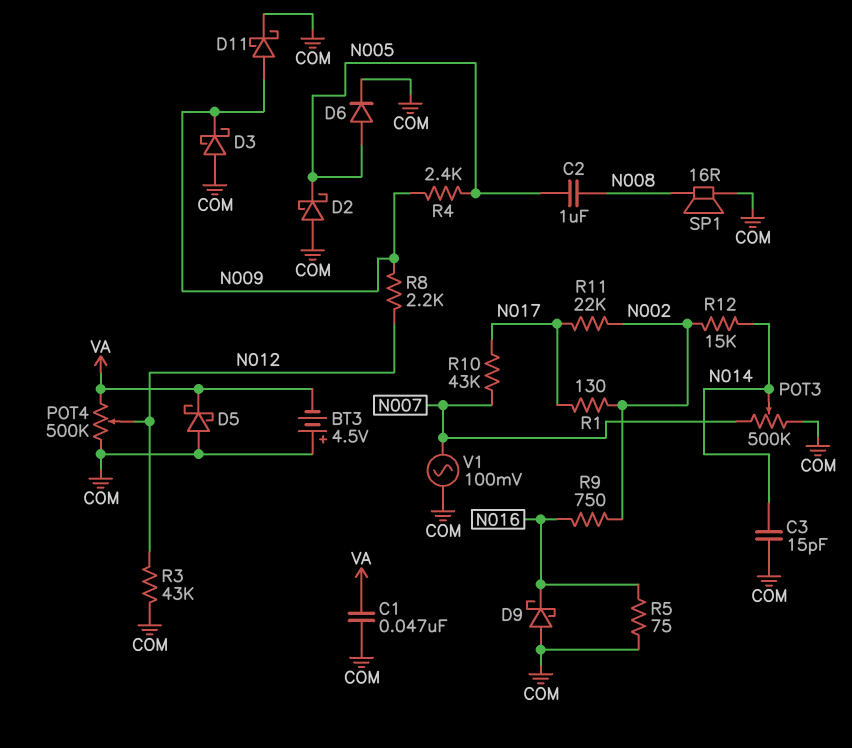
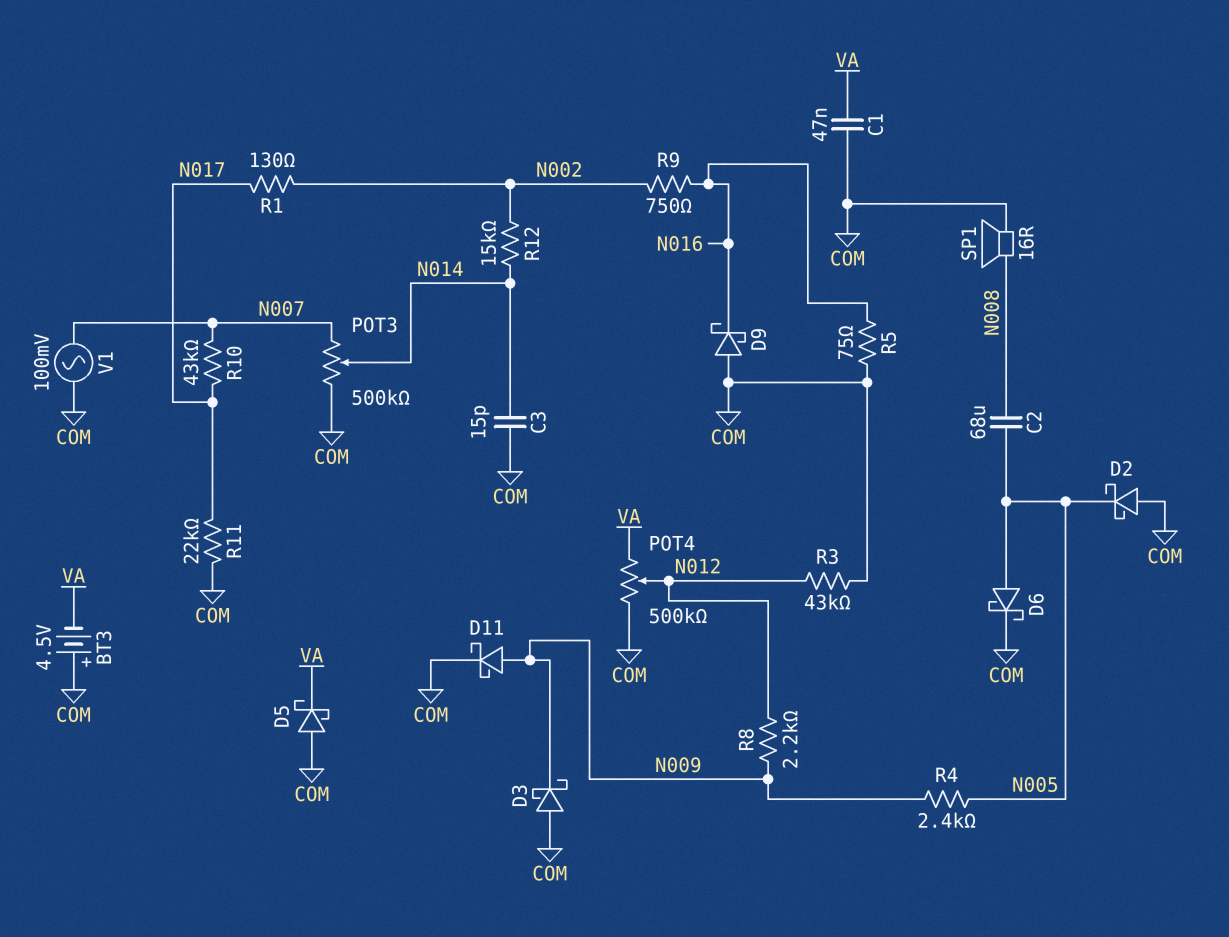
C2: 1uF (N005, N008) -> 68uF (N005, N008)
D6: diode (A N005, K COM) -> schottky (A N005, K COM)
R11: 22k (N002, N017) -> 22k (COM, N017)

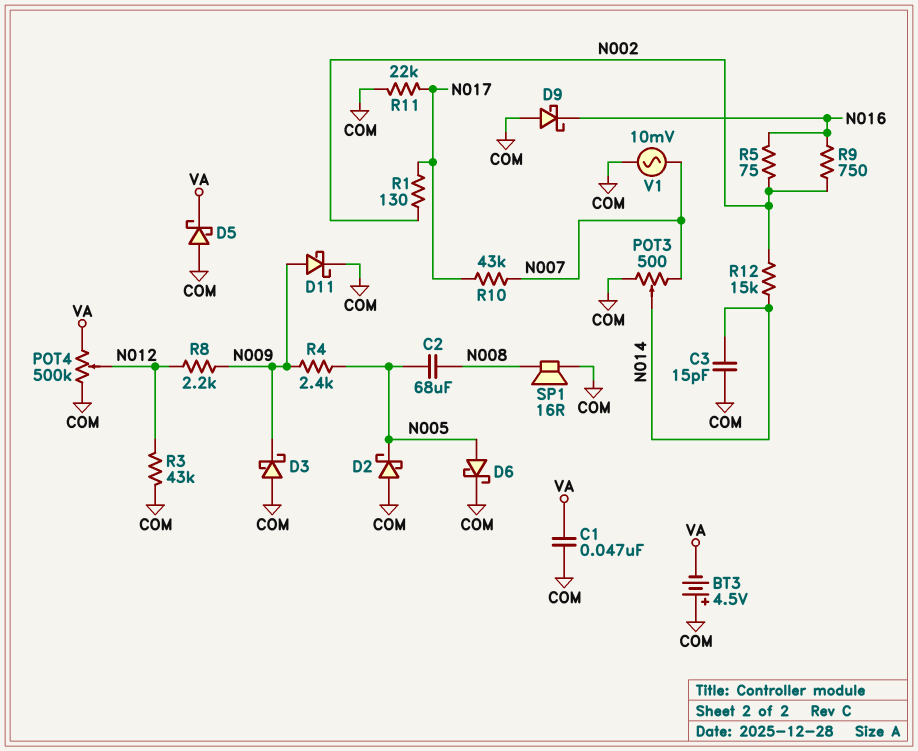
POT3: 500k (COM, N007, wiper N014) -> 500 (COM, N007, wiper N014)
R5: 75 (COM, N016) -> 75 (N002, N016)
V1: AC 100mV (COM, N007) -> AC 10mV (COM, N007)

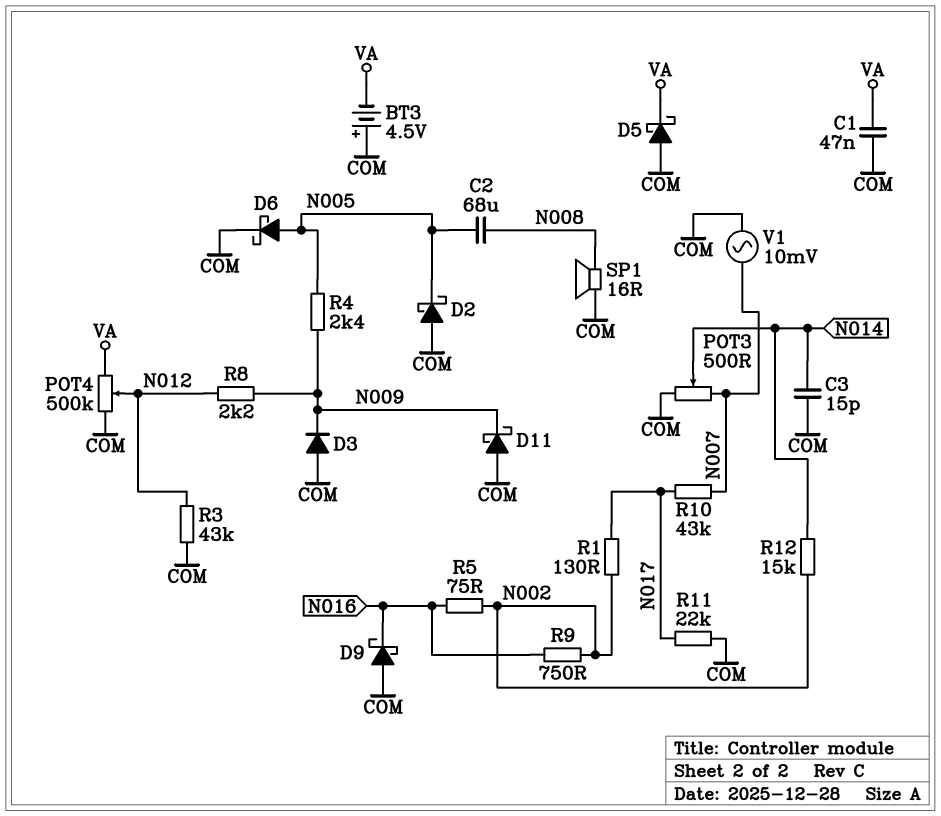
D3: schottky (A COM, K N009) -> diode (A COM, K N009)
D11: schottky (A N009, K COM) -> schottky (A COM, K N009)

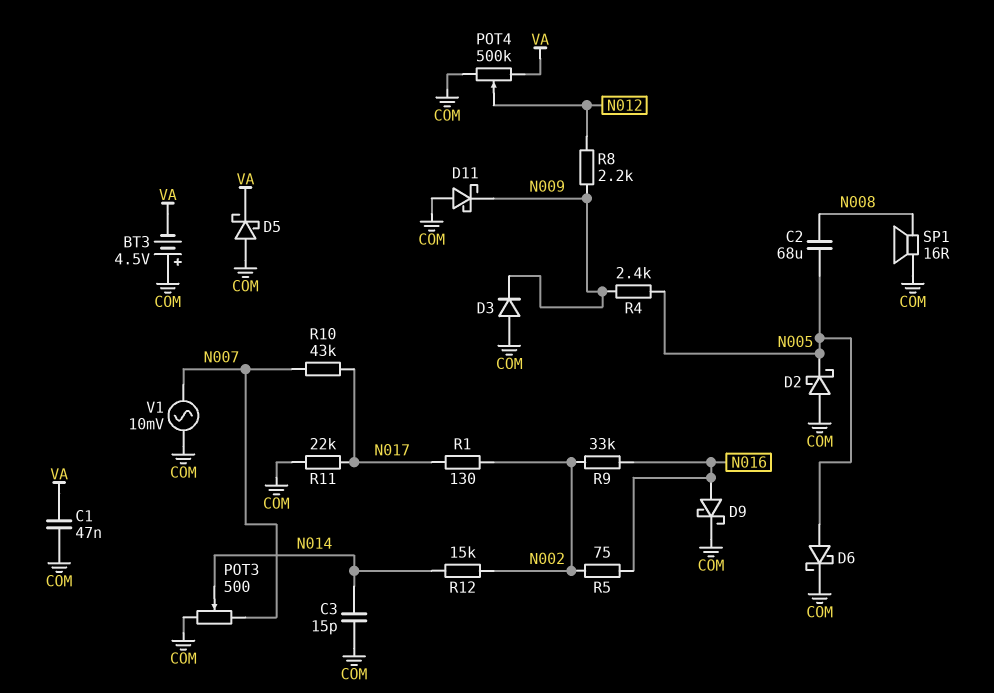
D9: schottky (A COM, K N016) -> schottky (A N016, K COM)
R3: 43k (COM, N012) -> none
R9: 750 (N002, N016) -> 33k (N002, N016)

